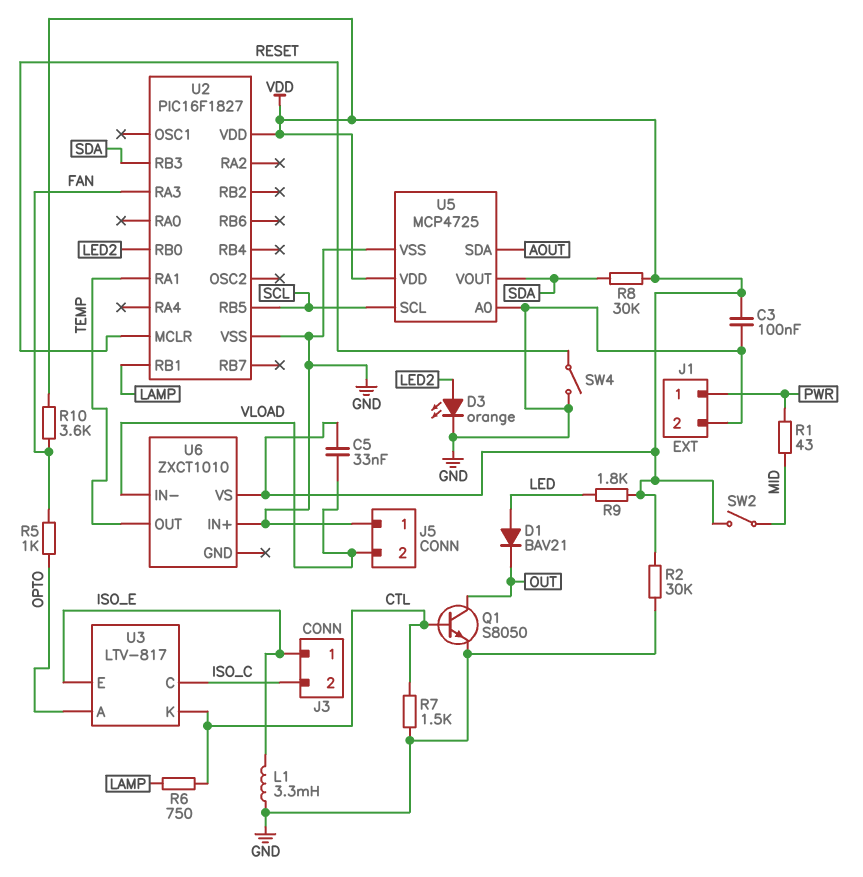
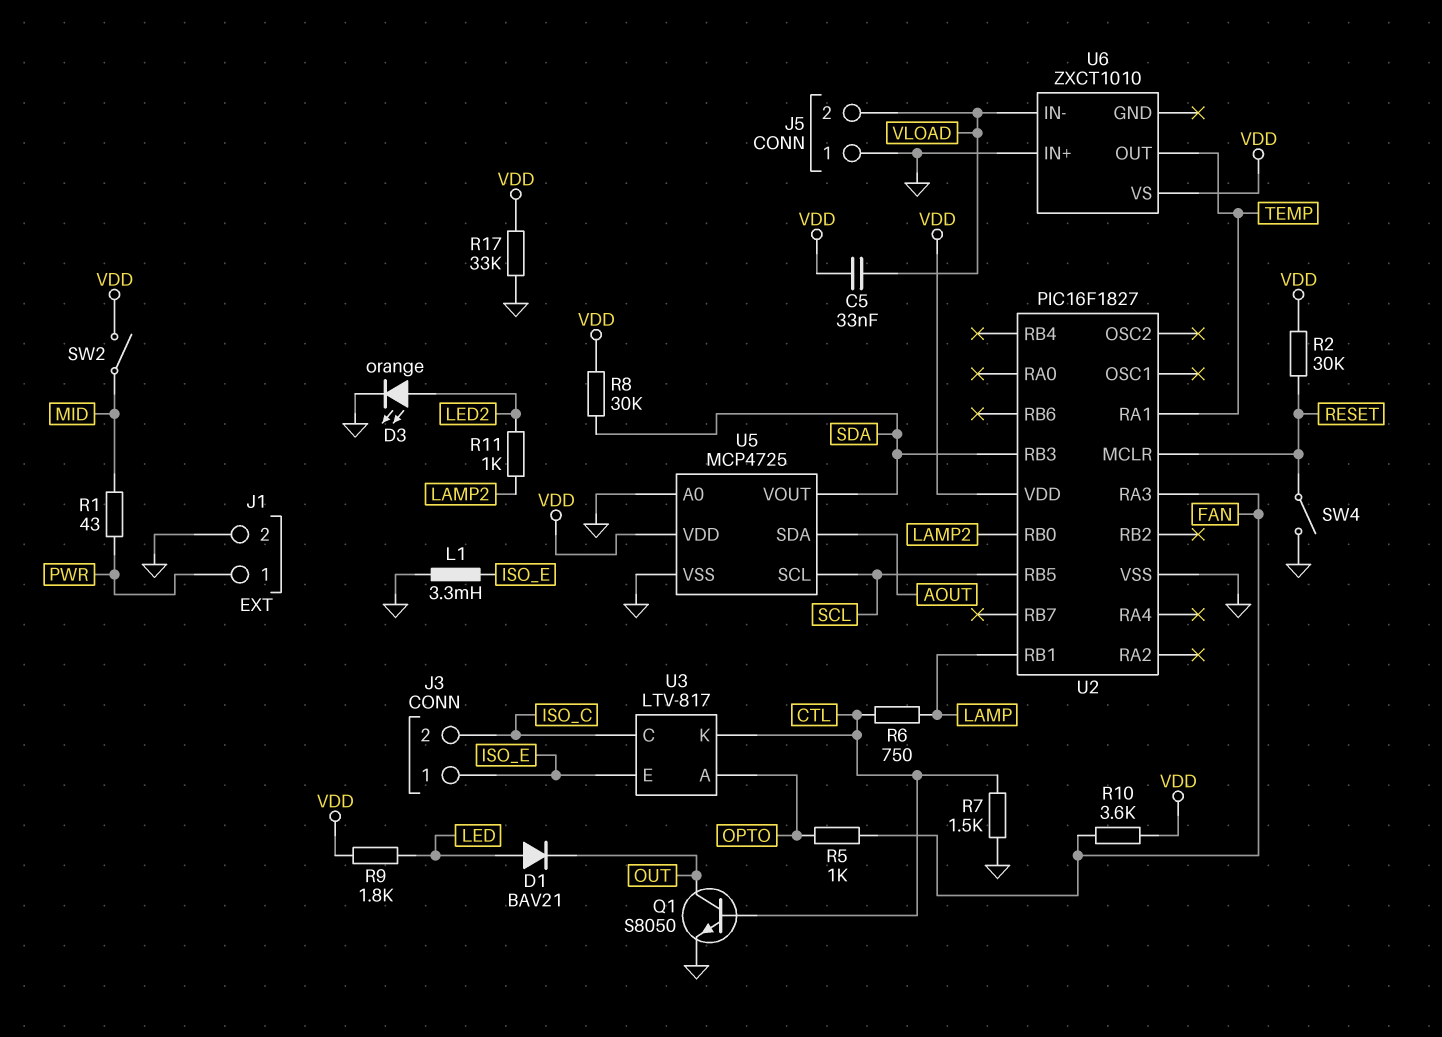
C3: 100nF (GND, VDD) -> none
R2: 30k (GND, VDD) -> 30k (RESET, VDD)
R11: none -> 1k (LAMP2, LED2)
R17: none -> 33k (GND, VDD)
U2 pin RB0: LED2 -> LAMP2

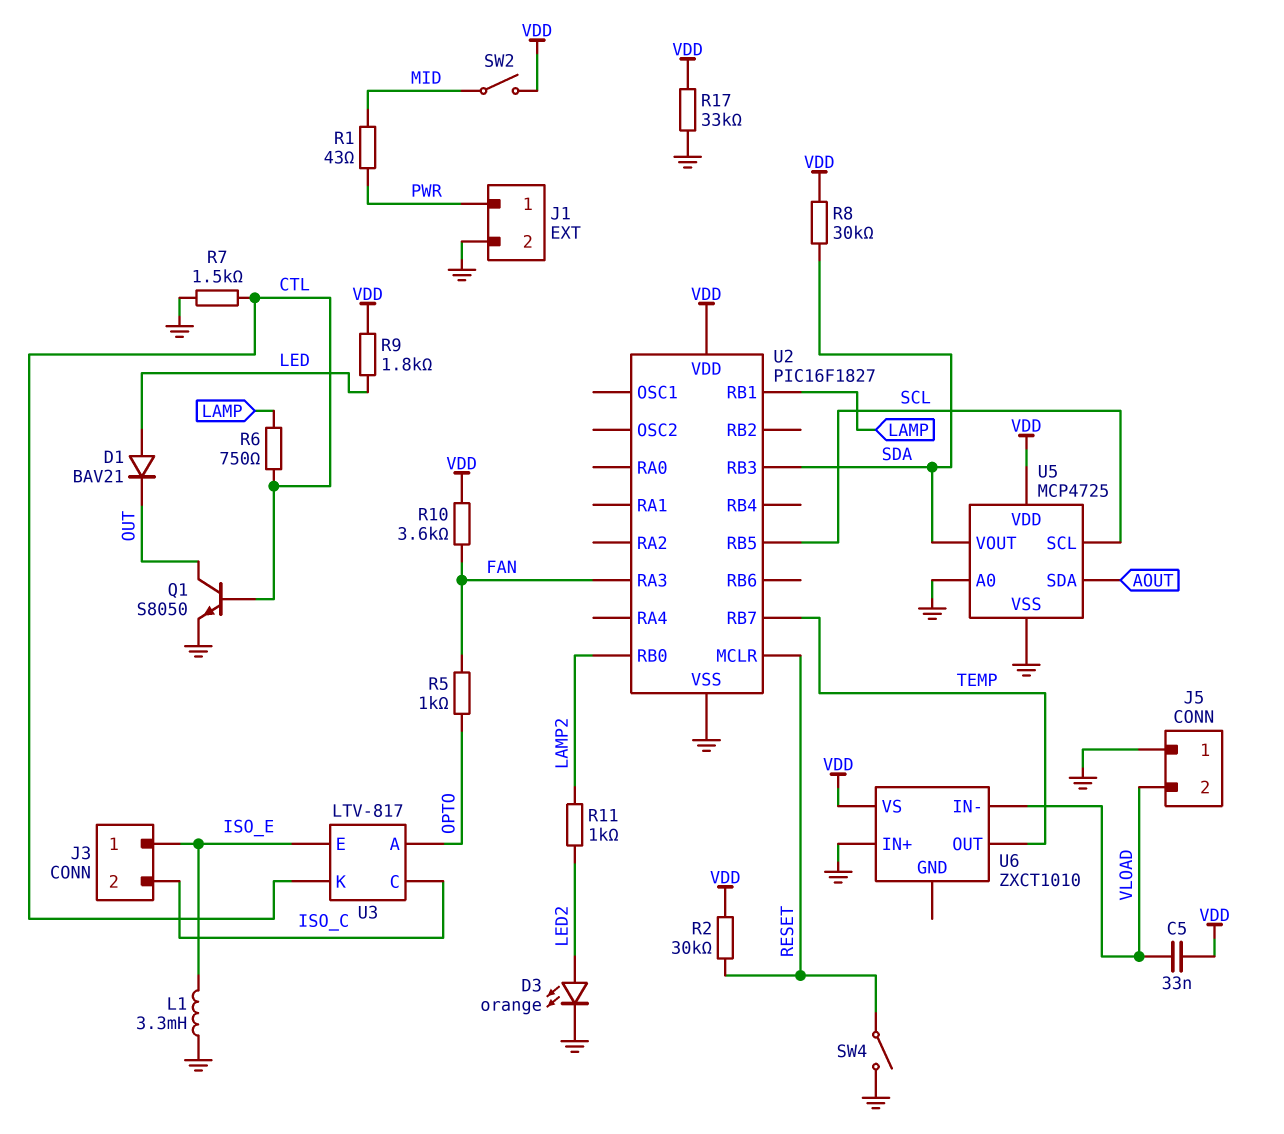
U2 pin RA1: TEMP -> none
U2 pin RB7: none -> TEMP

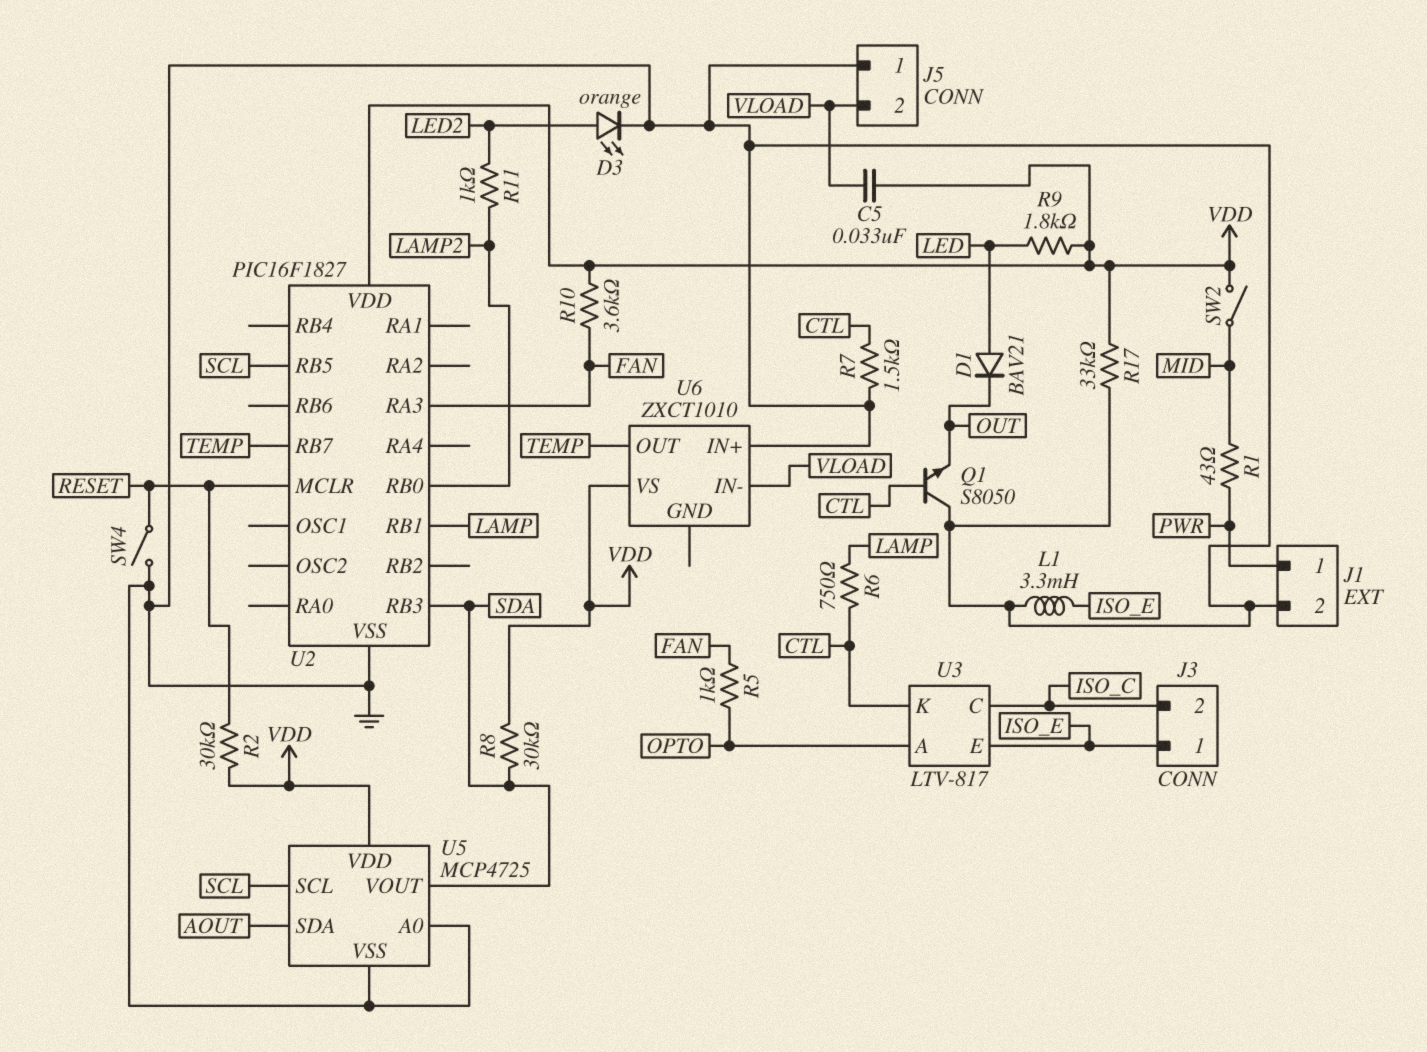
Q1: NPN S8050 (B CTL, C OUT, E GND) -> NPN S8050 (B CTL, C GND, E OUT)

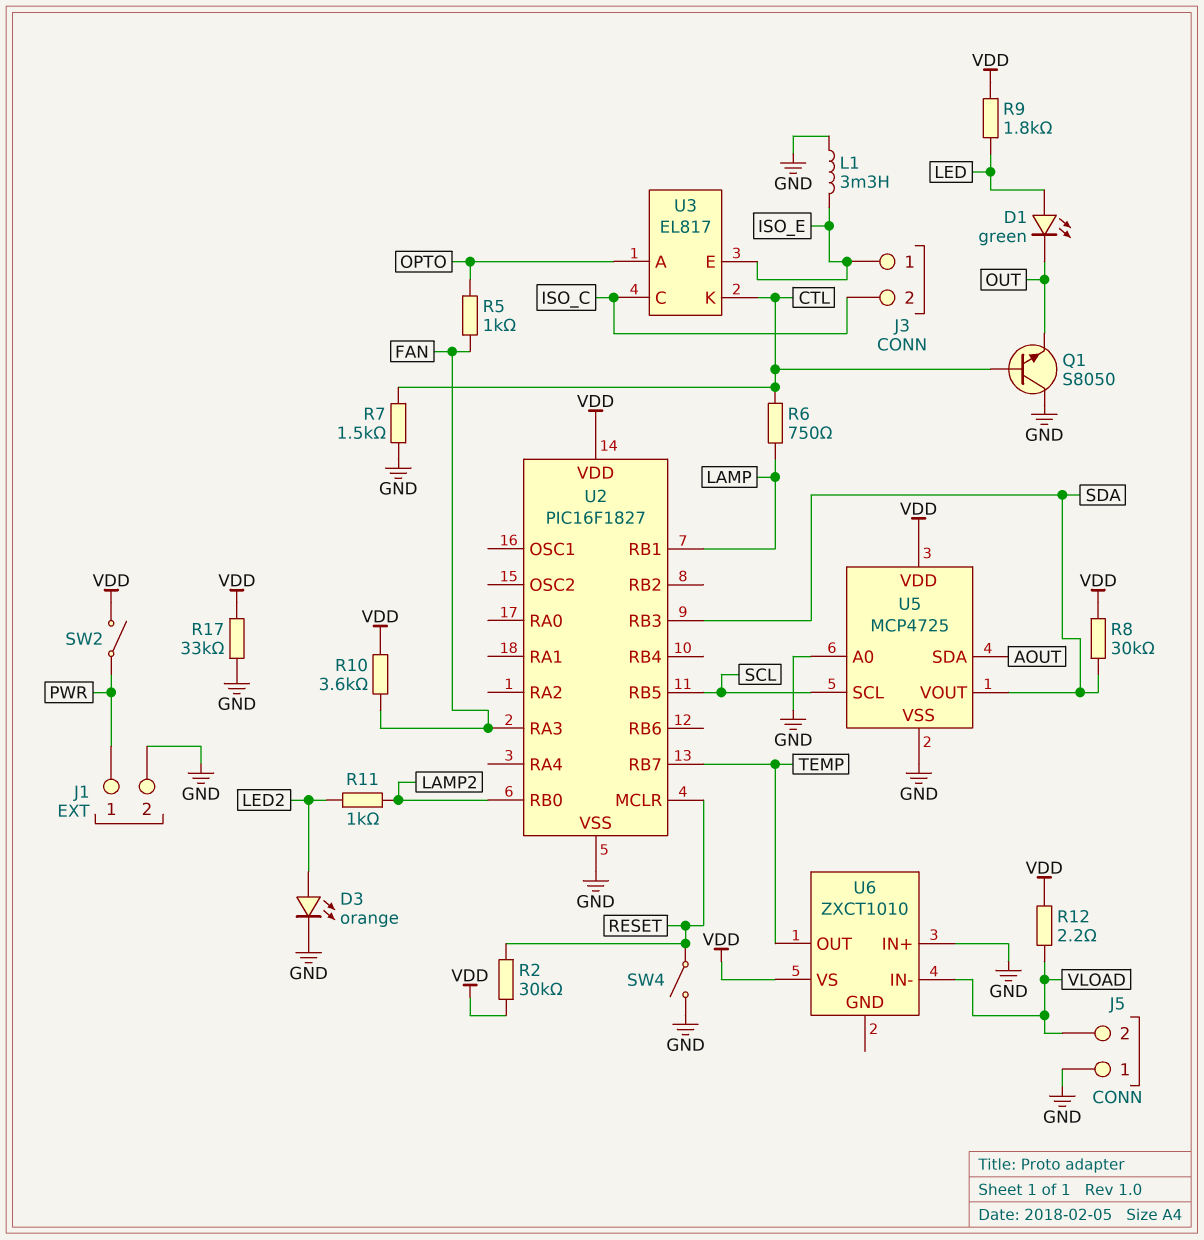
C5: 33nF (VDD, VLOAD) -> none
D1: diode BAV21 (A LED, K OUT) -> LED green (A LED, K OUT)
R1: 43 (MID, PWR) -> none
R12: none -> 2.2 (VDD, VLOAD)
SW2: switch (MID, VDD) -> switch (PWR, VDD)
U3: LTV-817 -> EL817

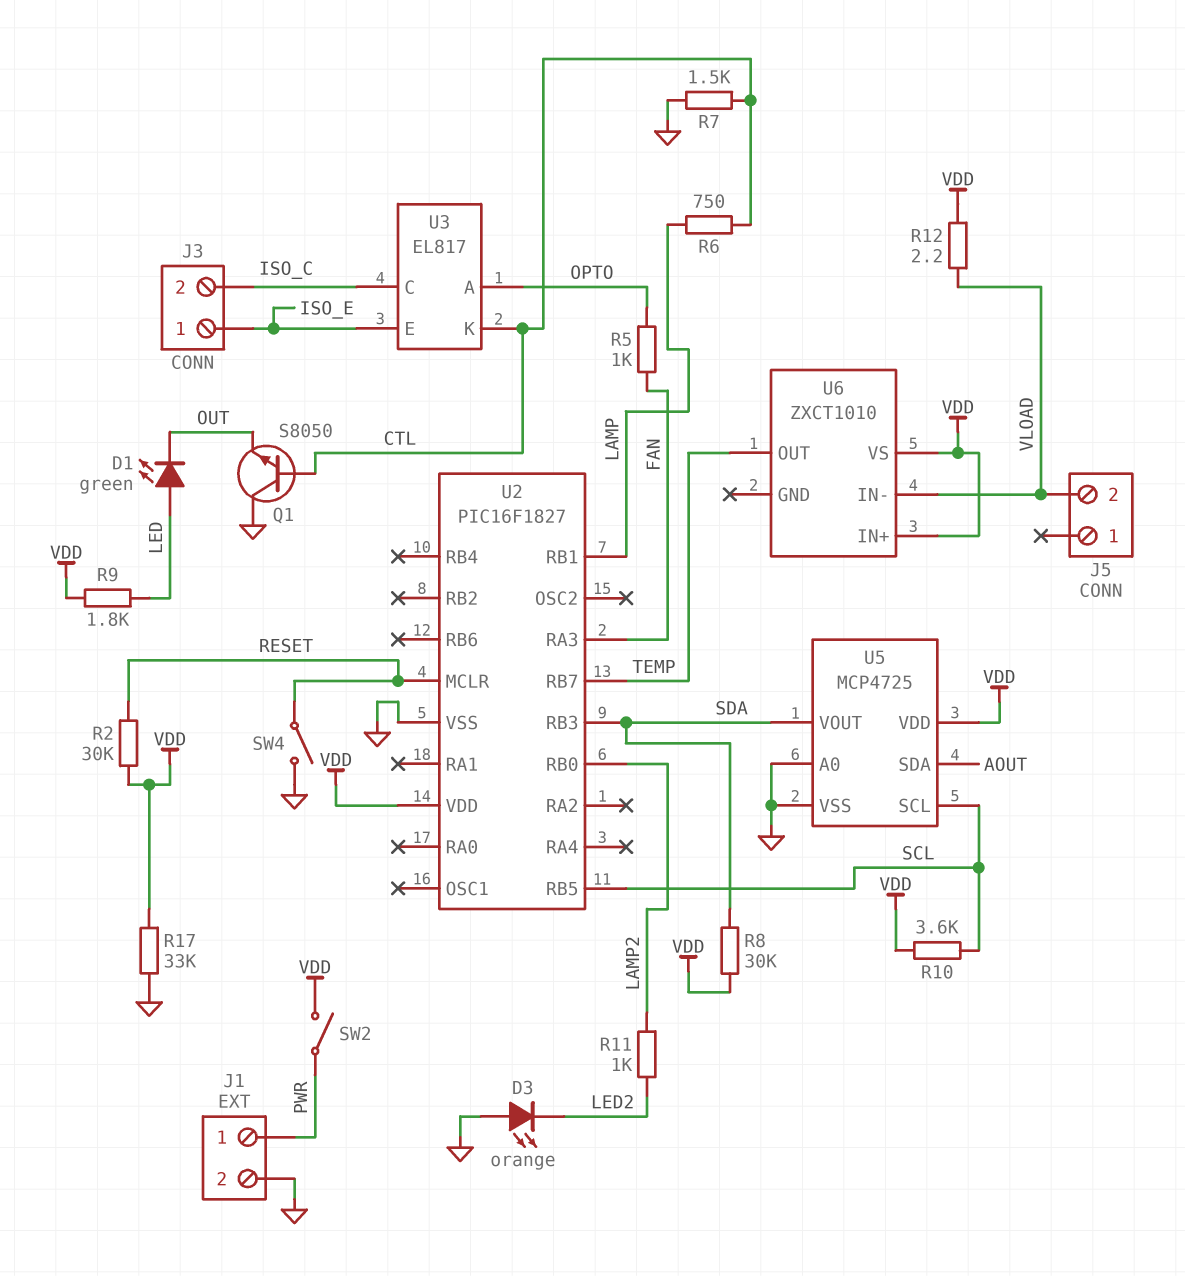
D3: LED orange (A LED2, K GND) -> LED orange (A GND, K LED2)
J5 pin 1: GND -> none
L1: 3.3mH (GND, ISO_E) -> none
R10: 3.6k (FAN, VDD) -> 3.6k (SCL, VDD)
U6 pin IN+: GND -> VDD

